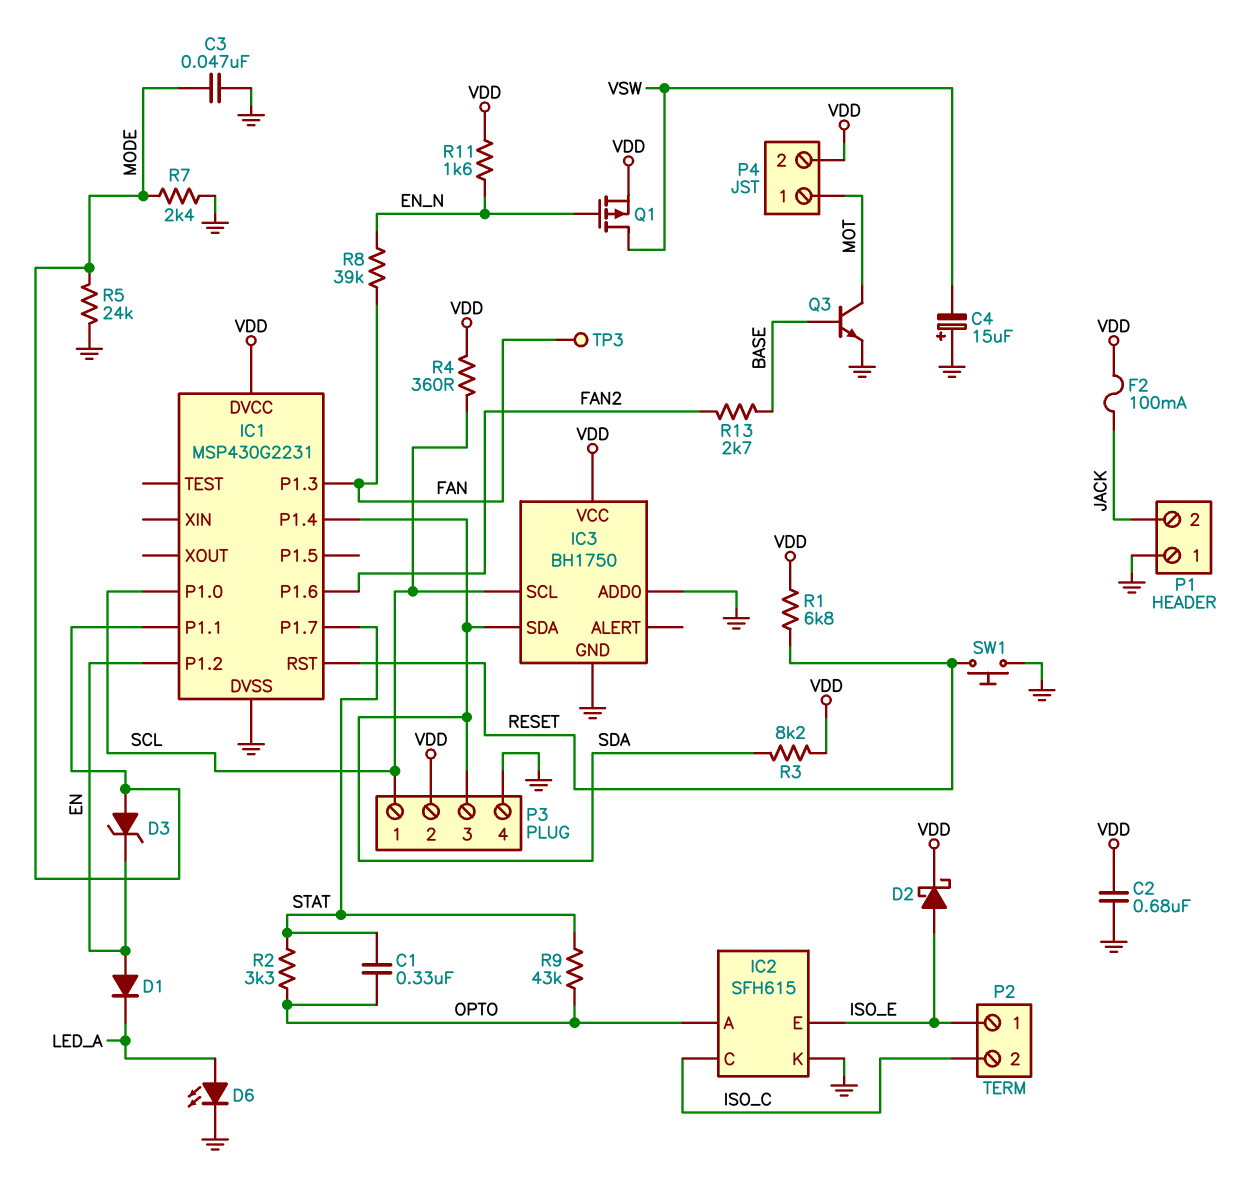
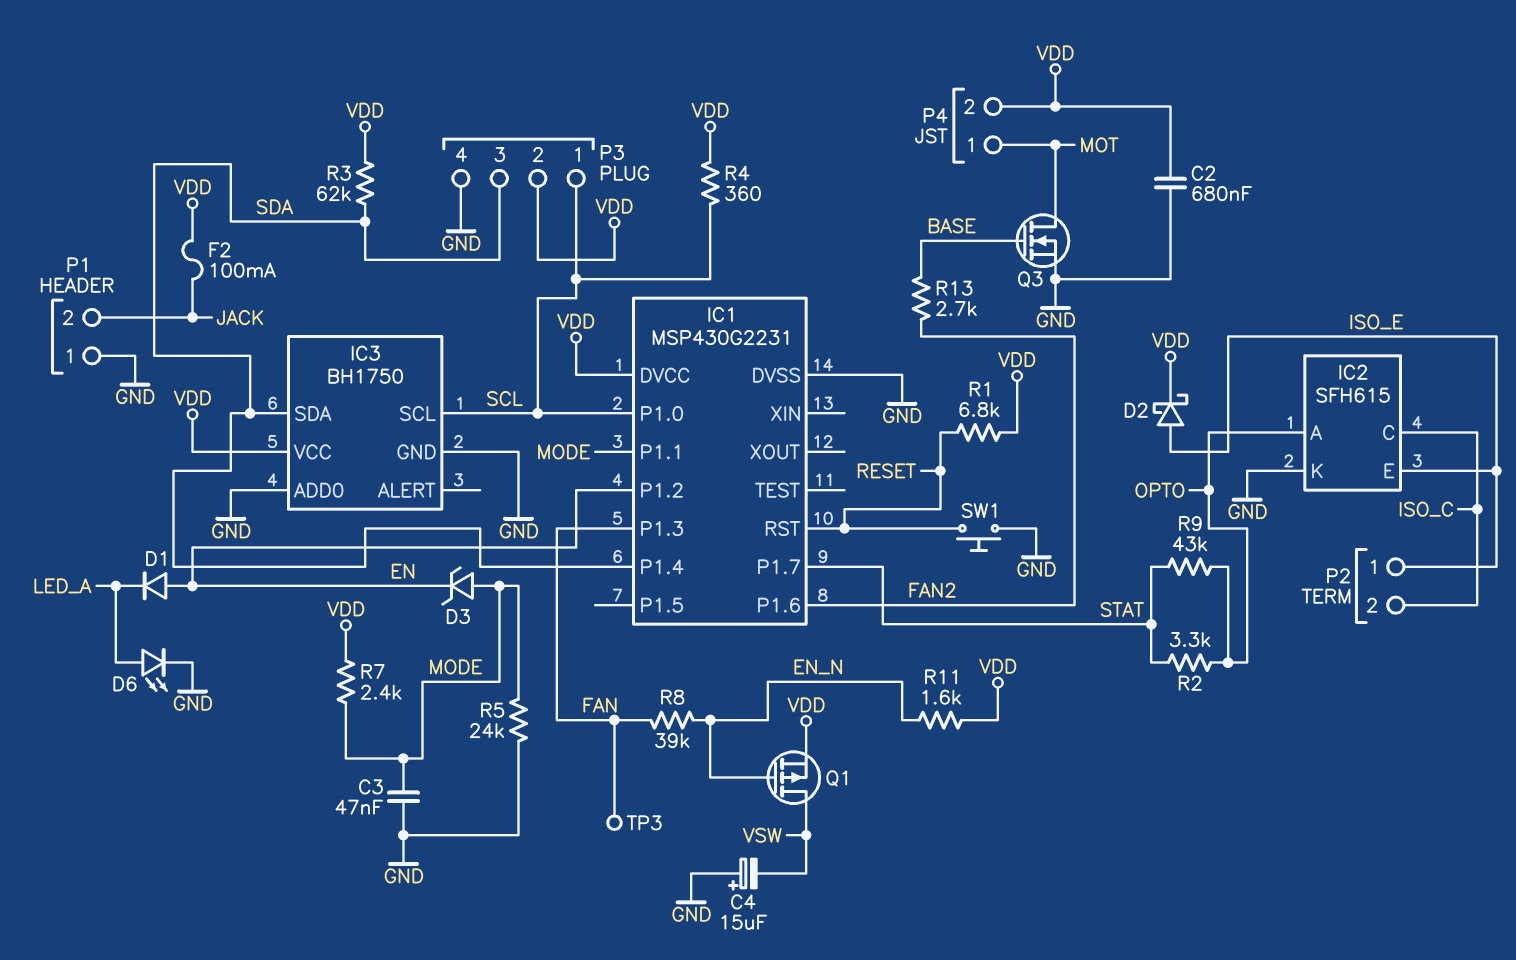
C1: 330nF (OPTO, STAT) -> none
Q3: NPN (B BASE, C MOT, E GND) -> NMOS (G BASE, D MOT, S GND)
R3: 8.2k (SDA, VDD) -> 62k (SDA, VDD)
R7: 2.4k (GND, MODE) -> 2.4k (MODE, VDD)

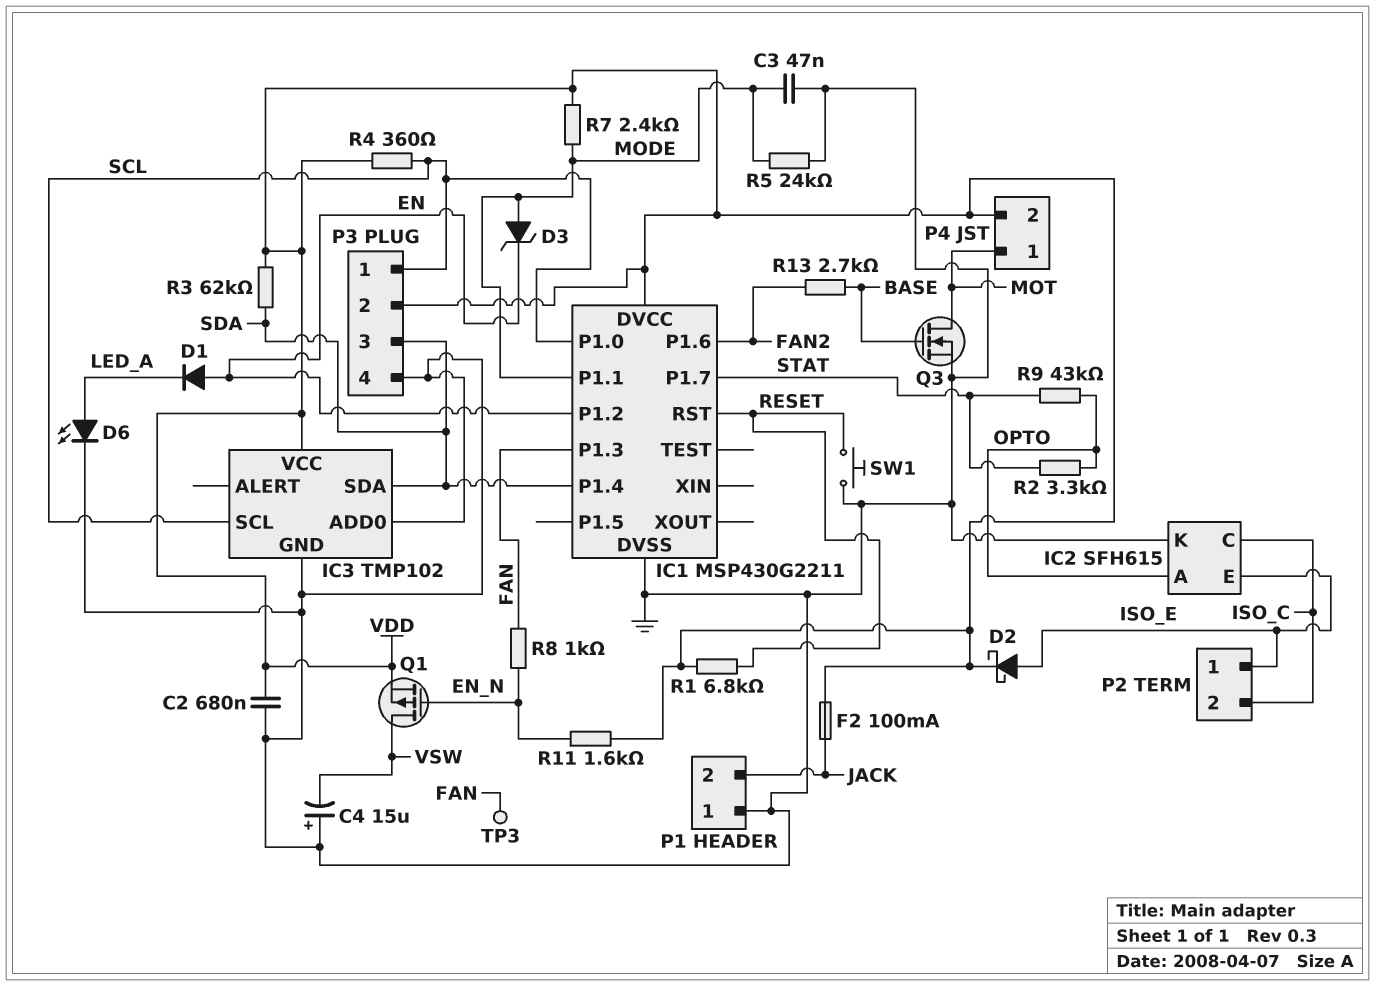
IC1: MSP430G2231 -> MSP430G2211
IC3: BH1750 -> TMP102
R8: 39k (EN_N, FAN) -> 1k (EN_N, FAN)

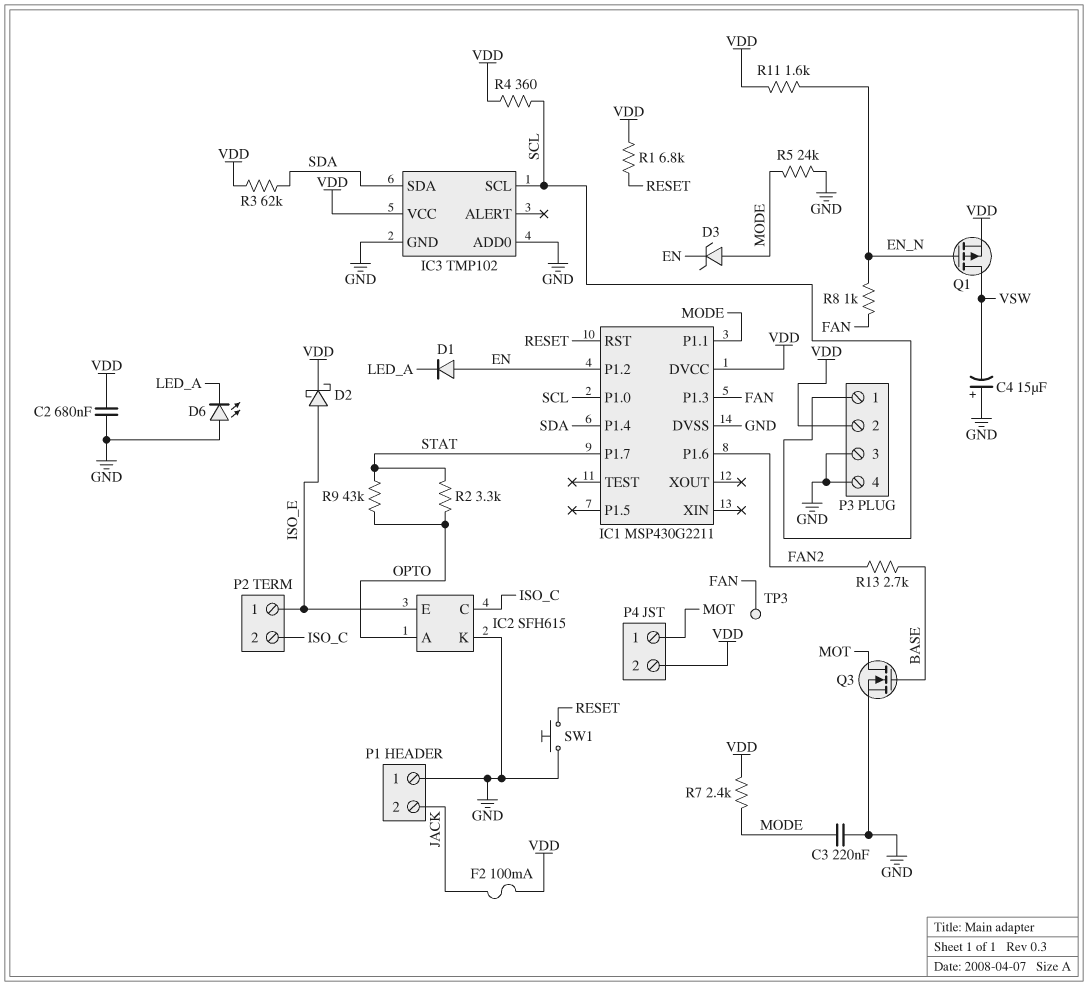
C3: 47nF (GND, MODE) -> 220nF (GND, MODE)
D6: LED (A LED_A, K GND) -> LED (A GND, K LED_A)
P3 pin 3: SDA -> GND

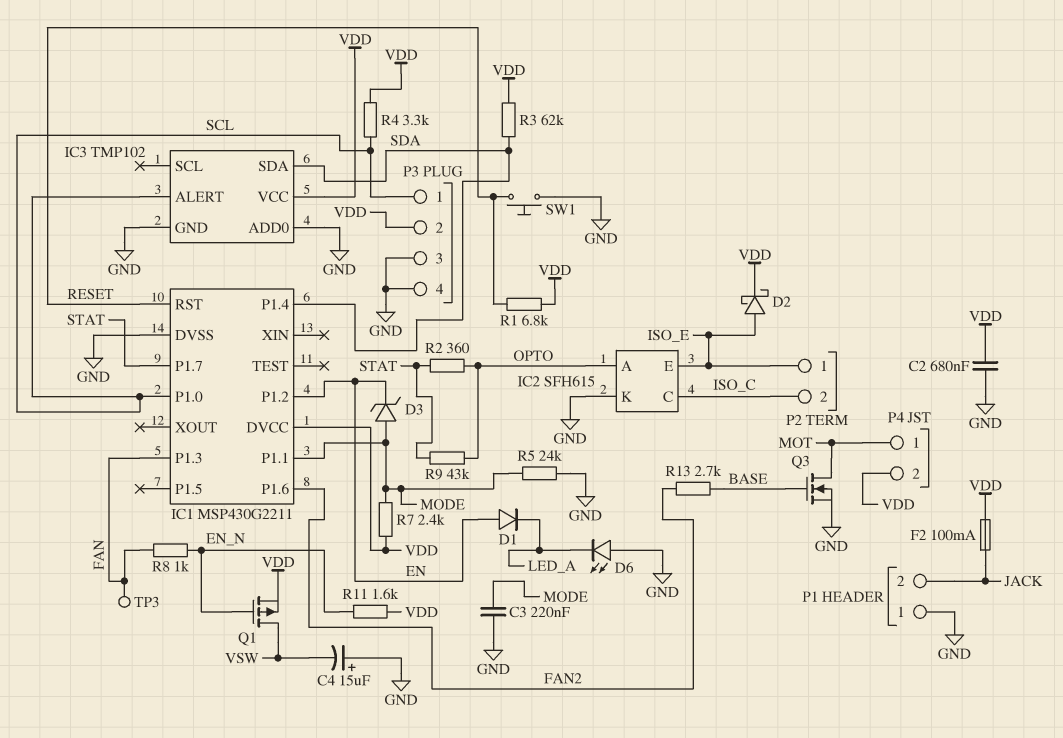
IC3 pin ALERT: none -> SCL
IC3 pin SCL: SCL -> none
R2: 3.3k (OPTO, STAT) -> 360 (OPTO, STAT)
R4: 360 (SCL, VDD) -> 3.3k (SCL, VDD)

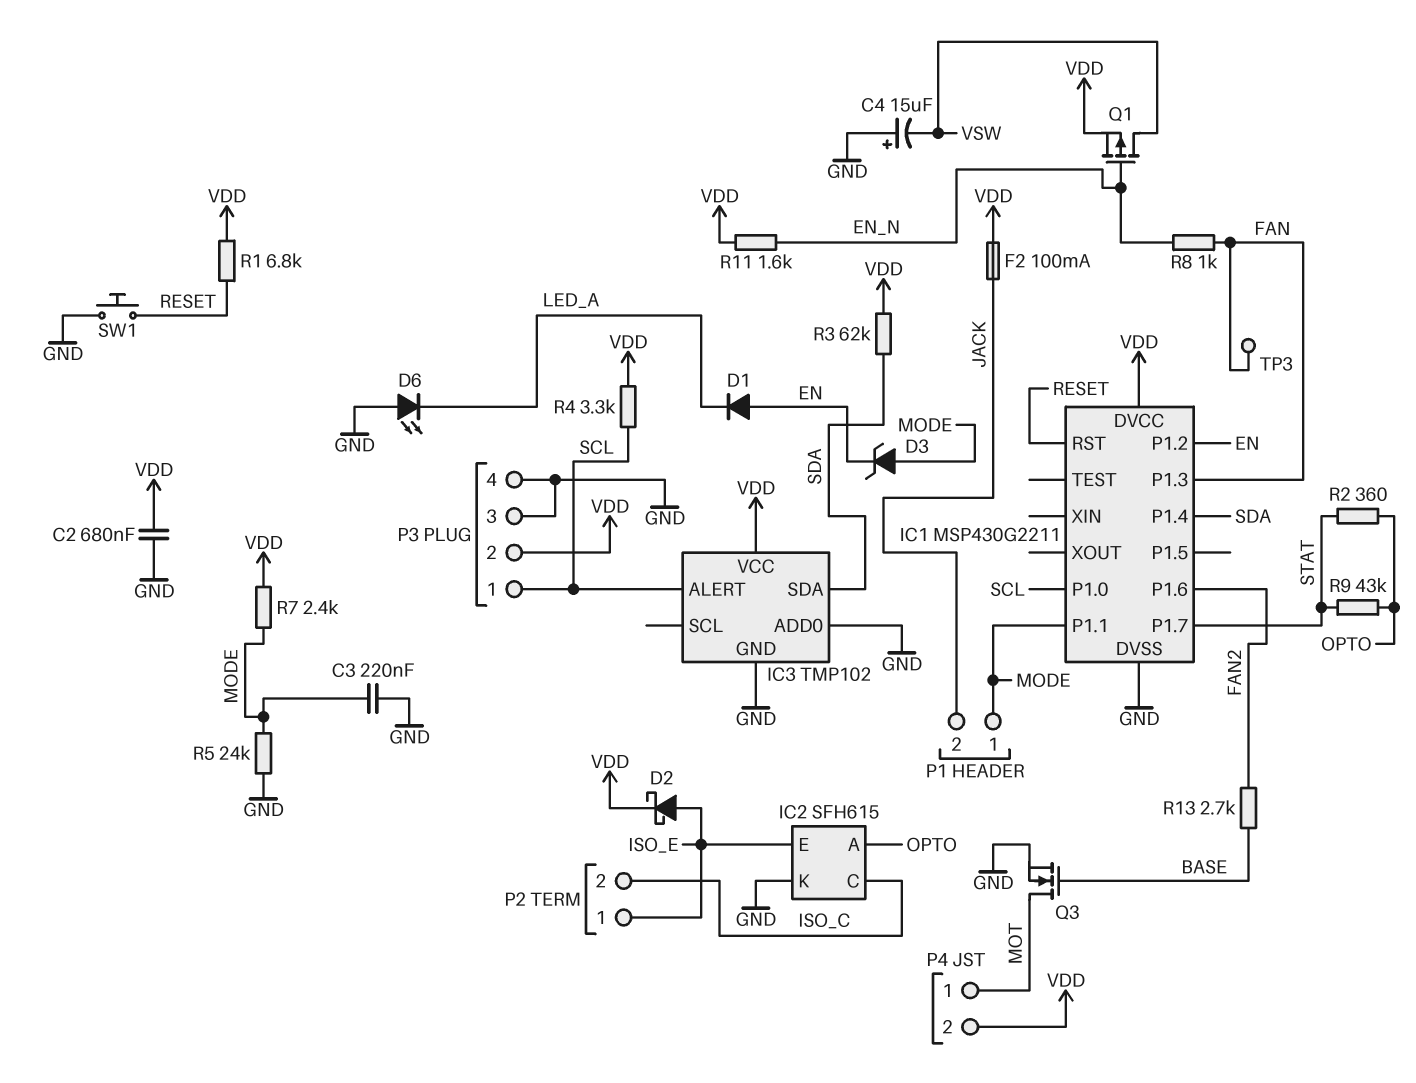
P1 pin 1: GND -> MODE

